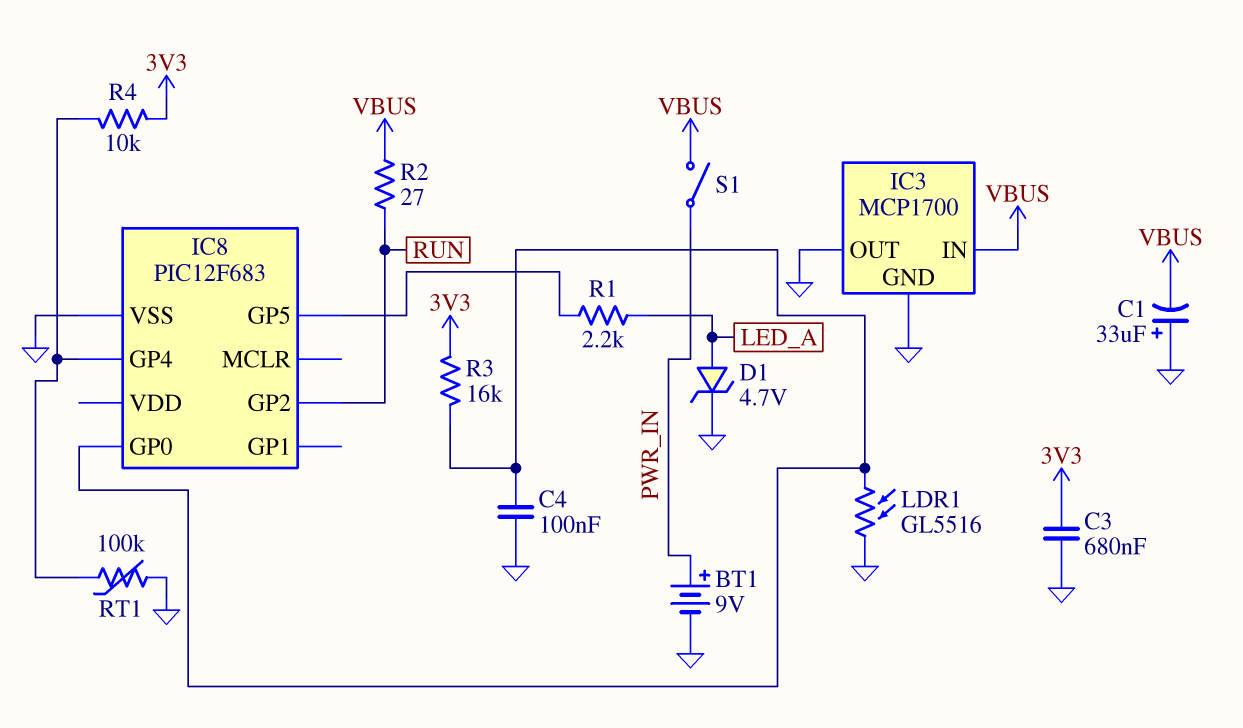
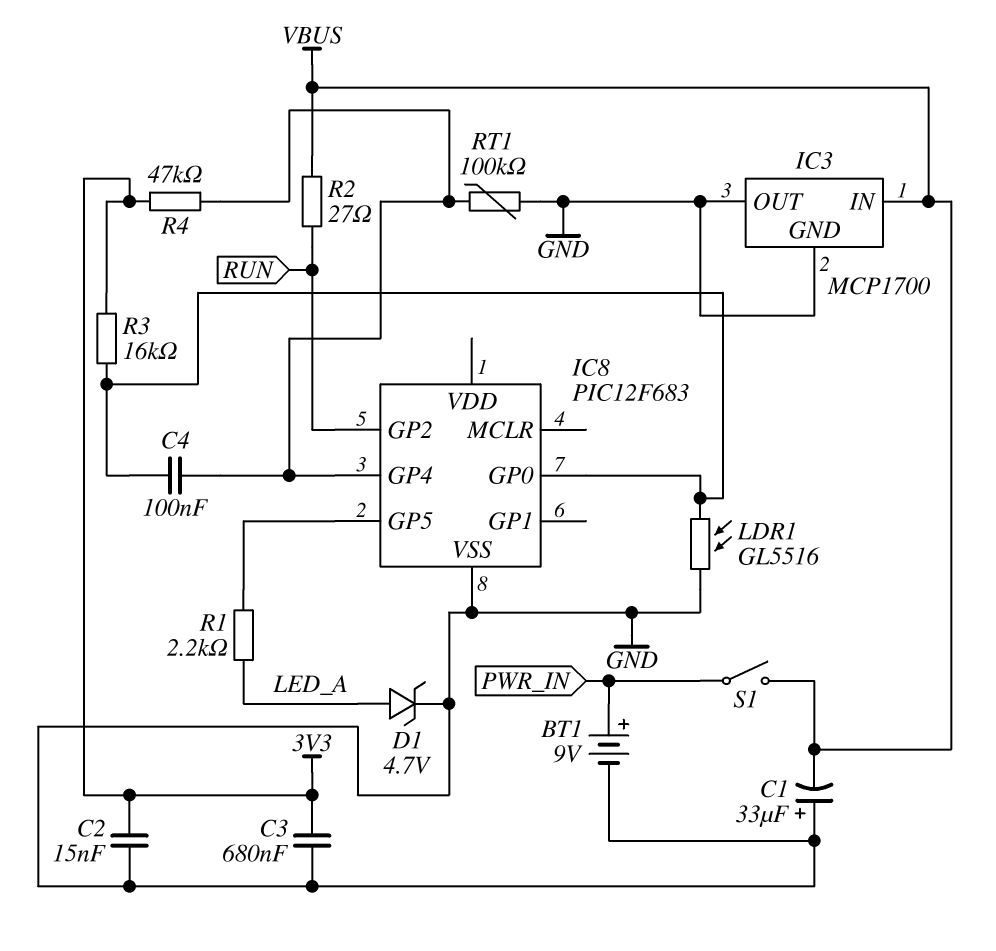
C2: none -> 15nF (3V3, GND)
C4: 100nF (GND, IC8/GP0) -> 100nF (IC8/GP0, IC8/GP4)
R4: 10k (3V3, IC8/GP4) -> 47k (3V3, IC8/GP4)

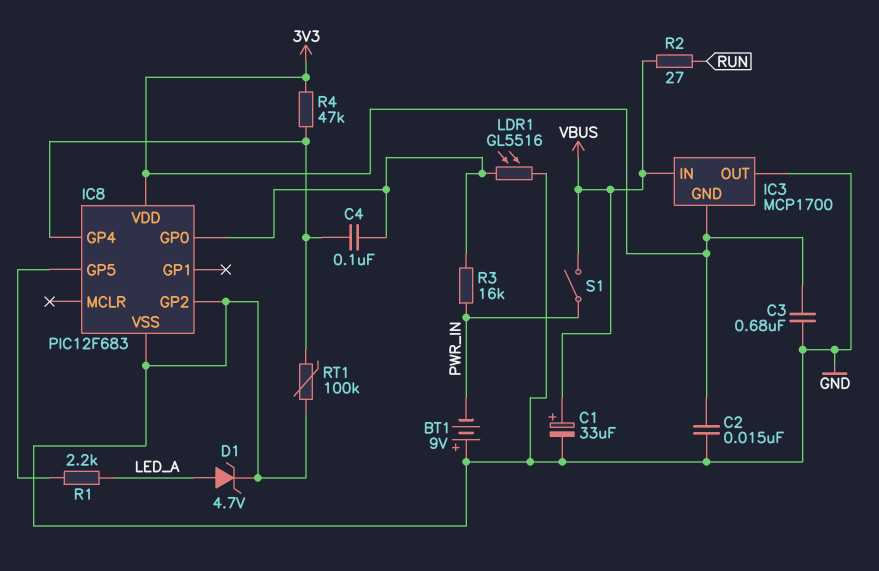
BT1: 9V (plus PWR_IN, minus GND) -> 9V (plus GND, minus PWR_IN)
C1: 33uF (plus GND, minus VBUS) -> 33uF (plus VBUS, minus GND)
IC3 pin GND: GND -> 3V3
IC8 pin GP2: RUN -> GND
IC8 pin VDD: none -> 3V3
R3: 16k (3V3, IC8/GP0) -> 16k (IC8/GP0, PWR_IN)

